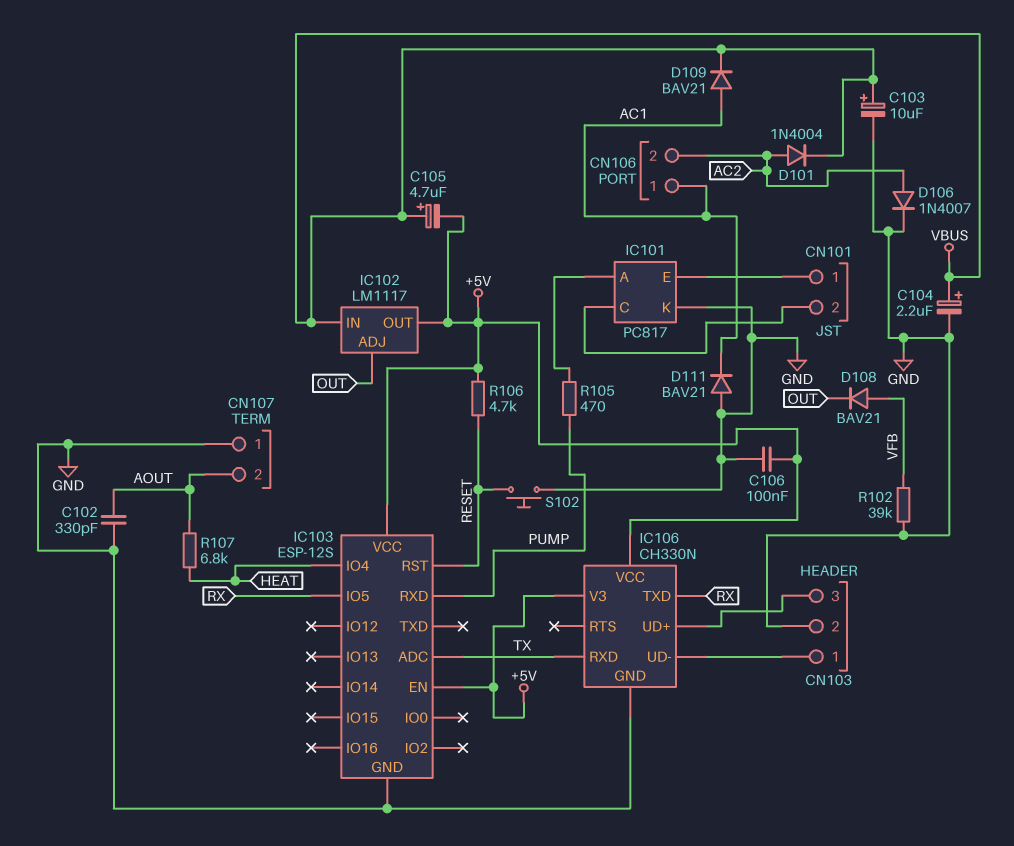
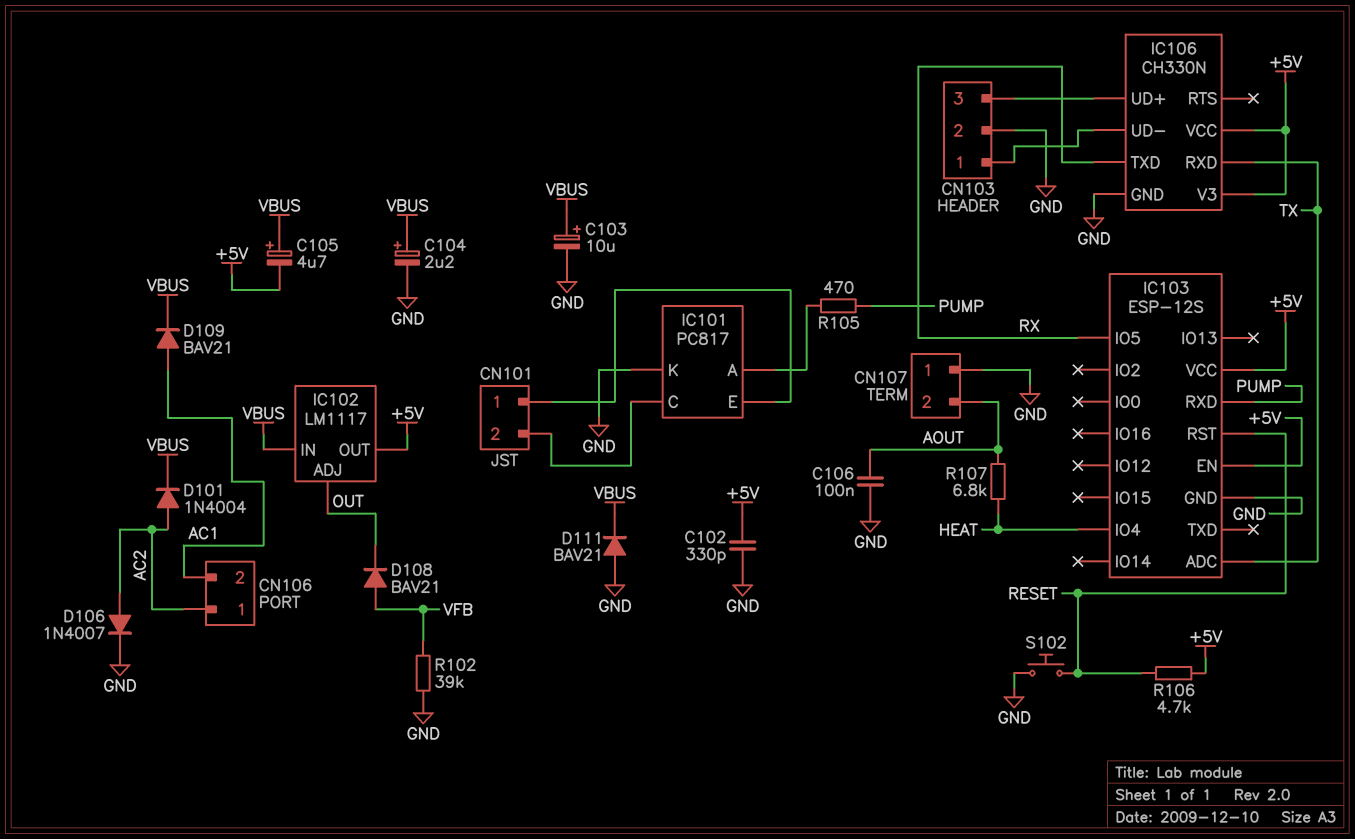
C102: 330pF (AOUT, GND) -> 330pF (+5V, GND)
C106: 100nF (+5V, GND) -> 100nF (AOUT, GND)
CN106 pin 1: AC1 -> AC2
CN106 pin 2: AC2 -> AC1
D111: diode BAV21 (A GND, K AC1) -> diode BAV21 (A GND, K VBUS)

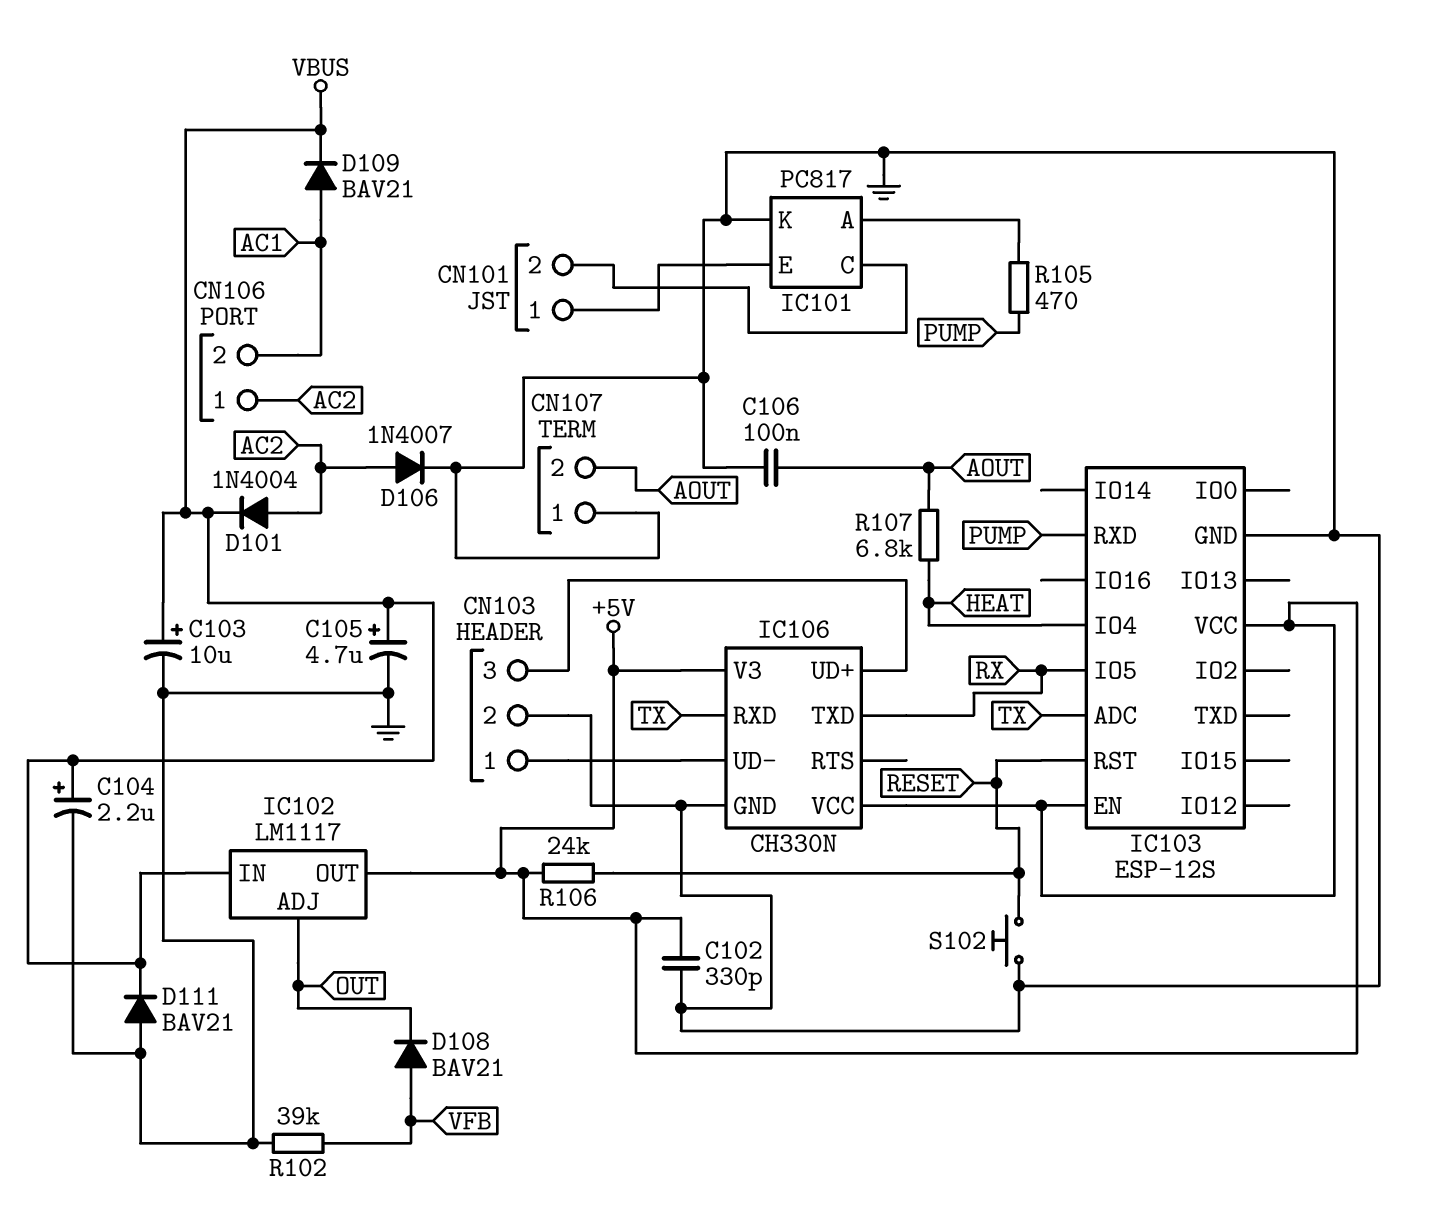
C105: 4.7uF (plus VBUS, minus +5V) -> 4.7uF (plus VBUS, minus GND)
R106: 4.7k (+5V, RESET) -> 24k (+5V, RESET)

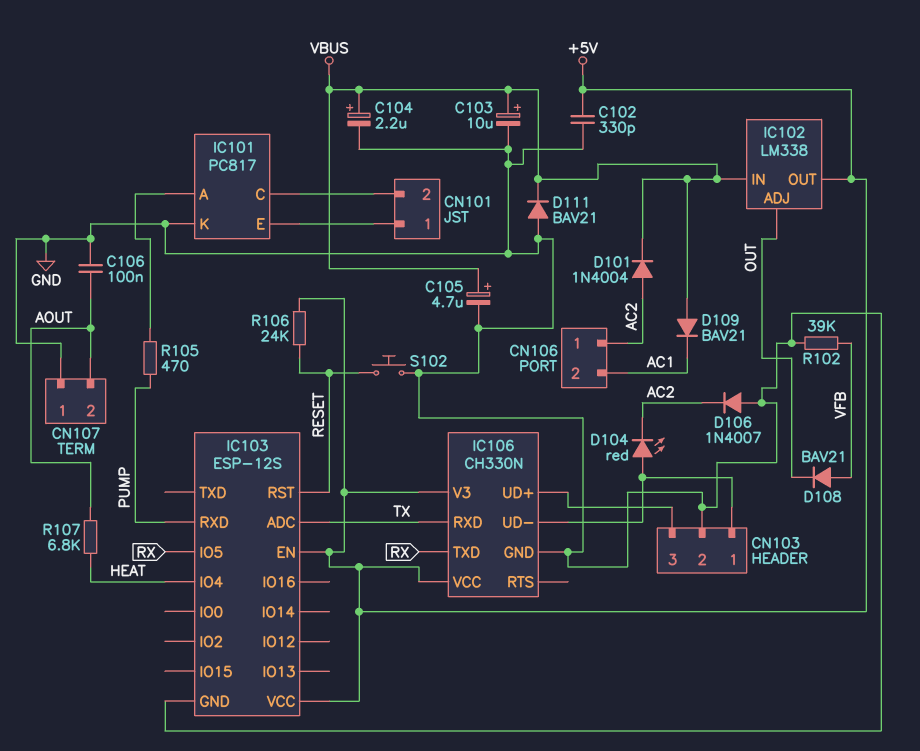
D104: none -> LED red (A CN103/1, K AC2)
D106: diode 1N4007 (A AC2, K GND) -> diode 1N4007 (A GND, K AC2)
D109: diode BAV21 (A AC1, K VBUS) -> diode BAV21 (A VBUS, K AC1)
IC102: LM1117 -> LM338

